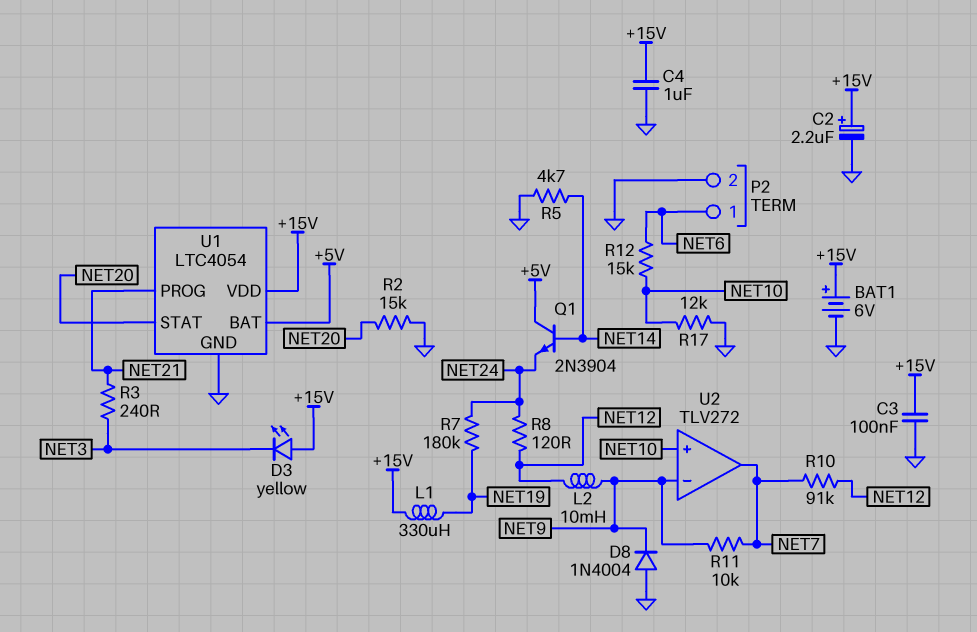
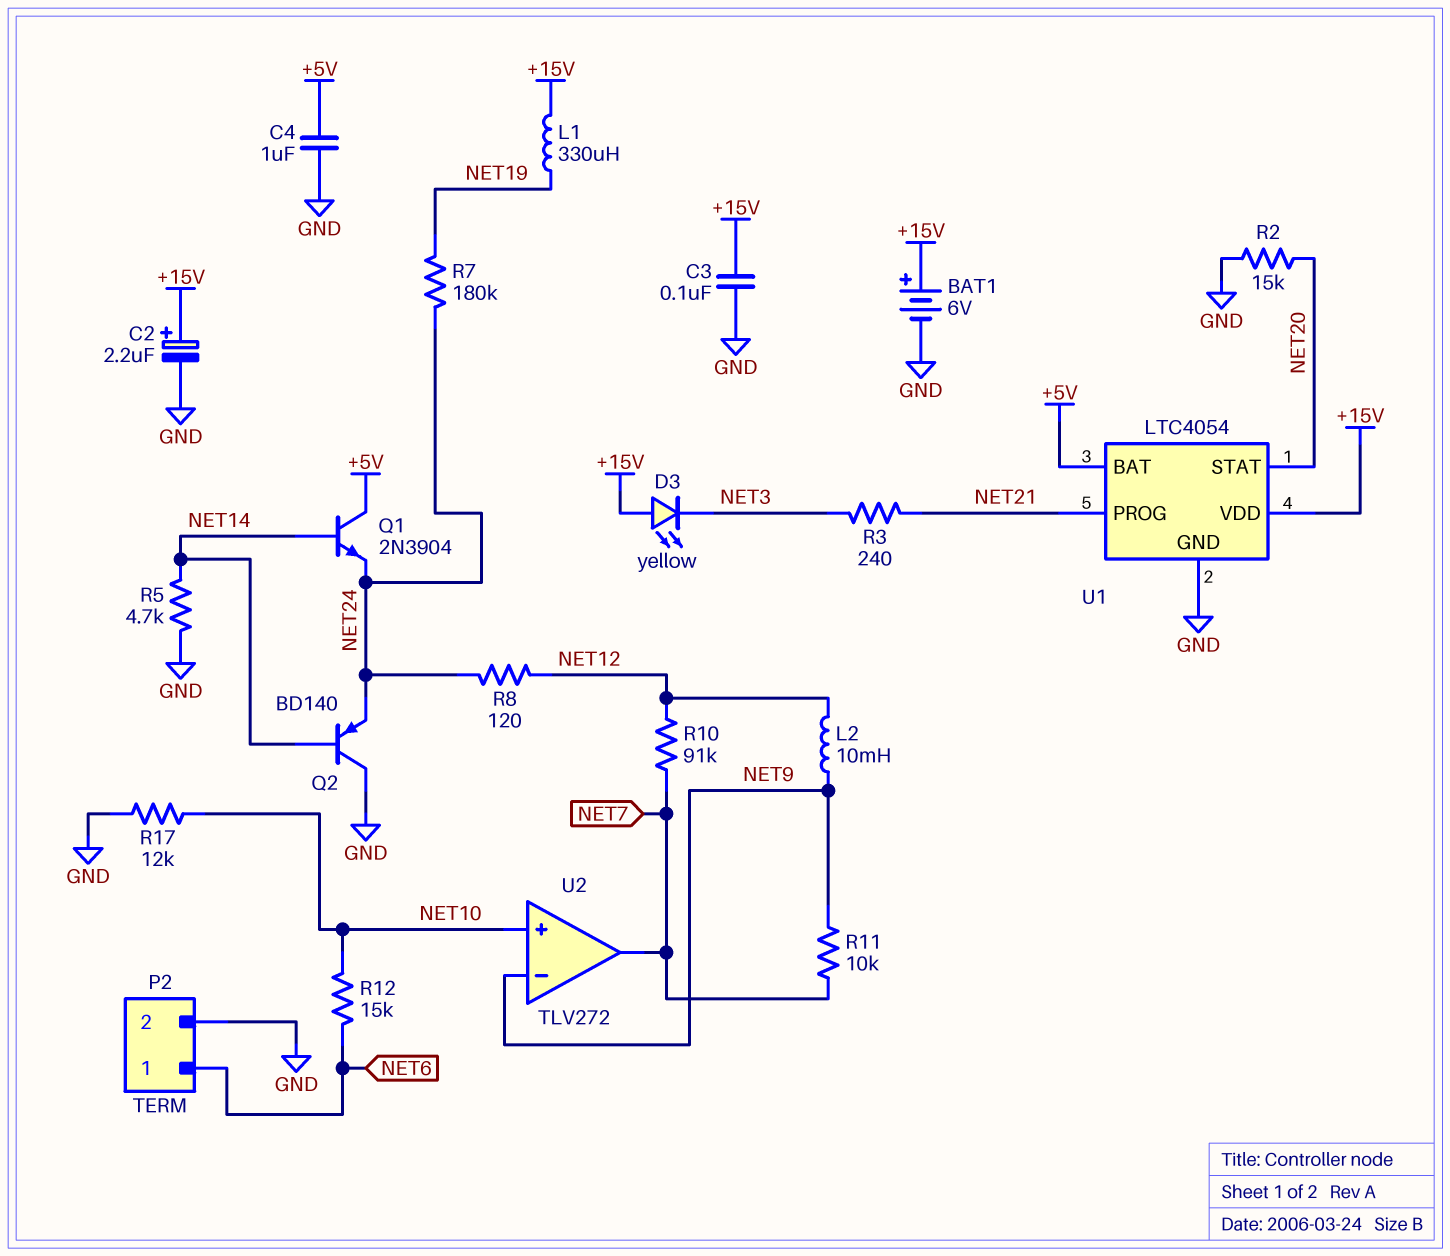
C4: 1uF (+15V, GND) -> 1uF (+5V, GND)
D8: diode 1N4004 (A GND, K NET9) -> none
Q2: none -> PNP BD140 (B NET14, C GND, E NET24)

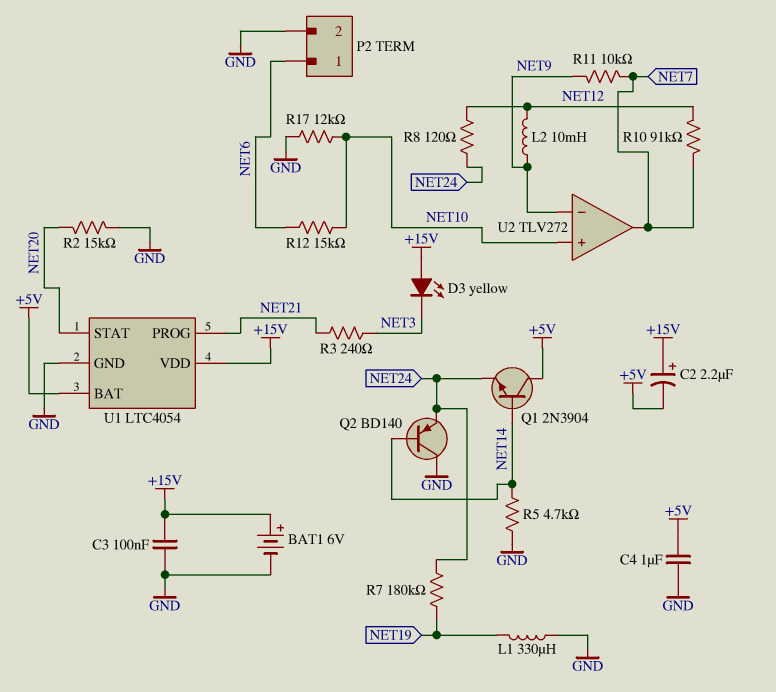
C2: 2.2uF (plus +15V, minus GND) -> 2.2uF (plus +15V, minus +5V)
L1: 330uH (+15V, NET19) -> 330uH (GND, NET19)

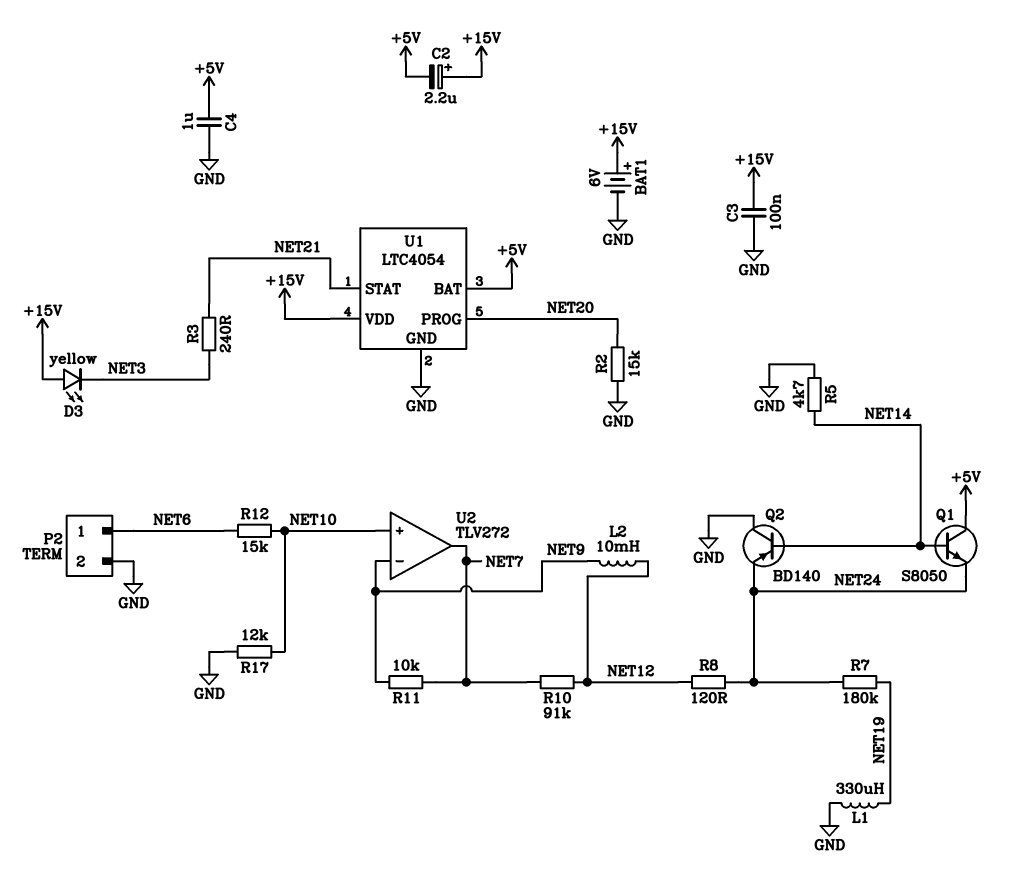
Q1: NPN 2N3904 (B NET14, C +5V, E NET24) -> NPN S8050 (B NET14, C +5V, E NET24)
U1 pin PROG: NET21 -> NET20
U1 pin STAT: NET20 -> NET21

